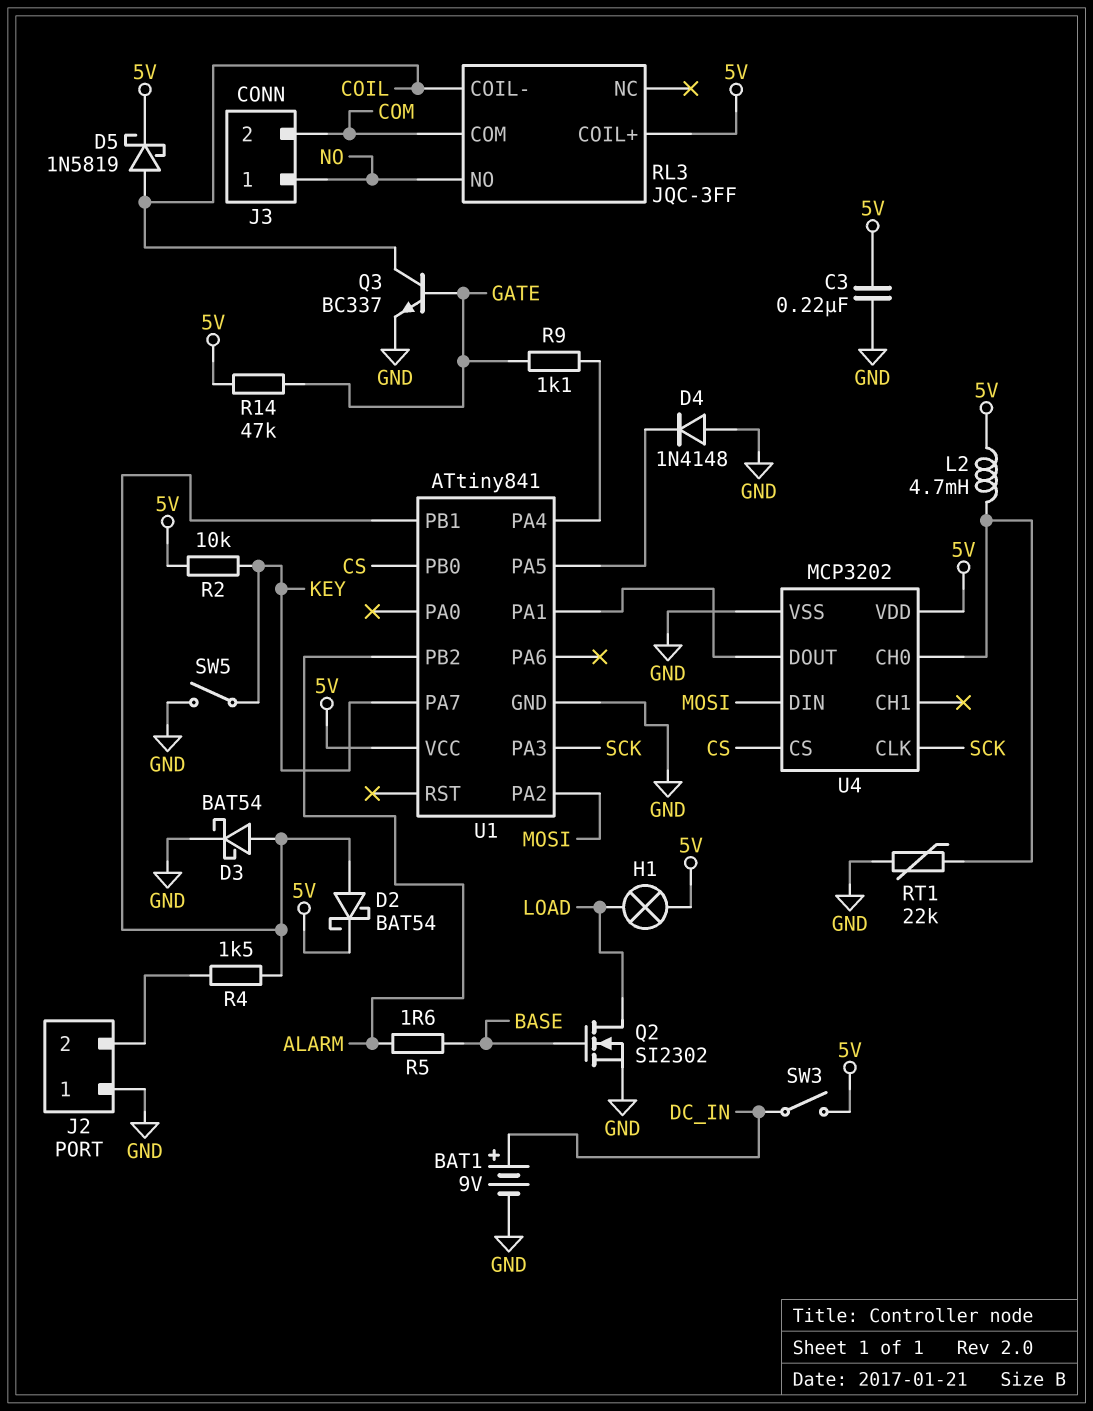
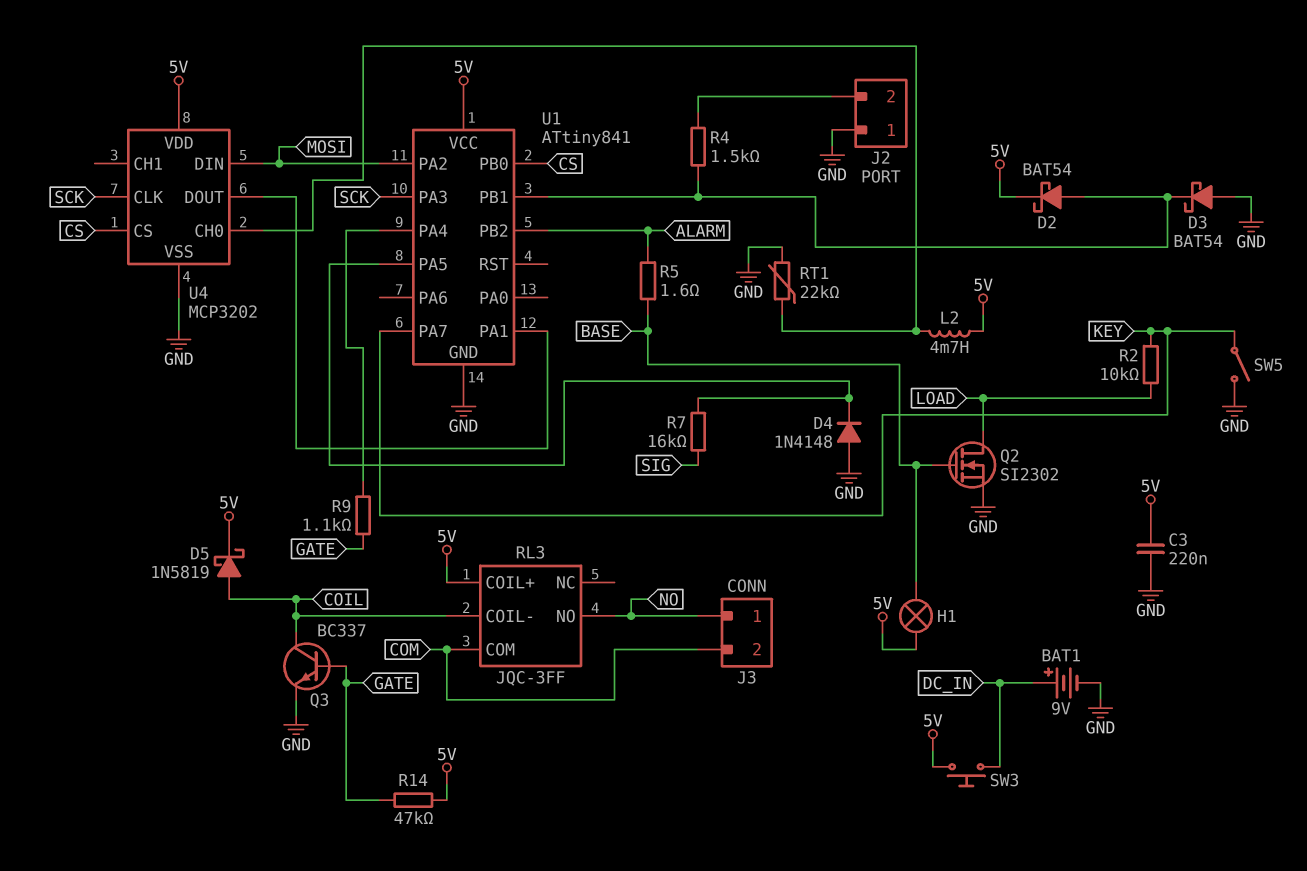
D3: schottky BAT54 (A U1/PB1, K GND) -> schottky BAT54 (A GND, K U1/PB1)
H1: lamp (5V, LOAD) -> lamp (5V, BASE)
R2: 10k (5V, KEY) -> 10k (KEY, LOAD)
R7: none -> 16k (SIG, U1/PA5)
SW3: switch (5V, DC_IN) -> button (5V, DC_IN)

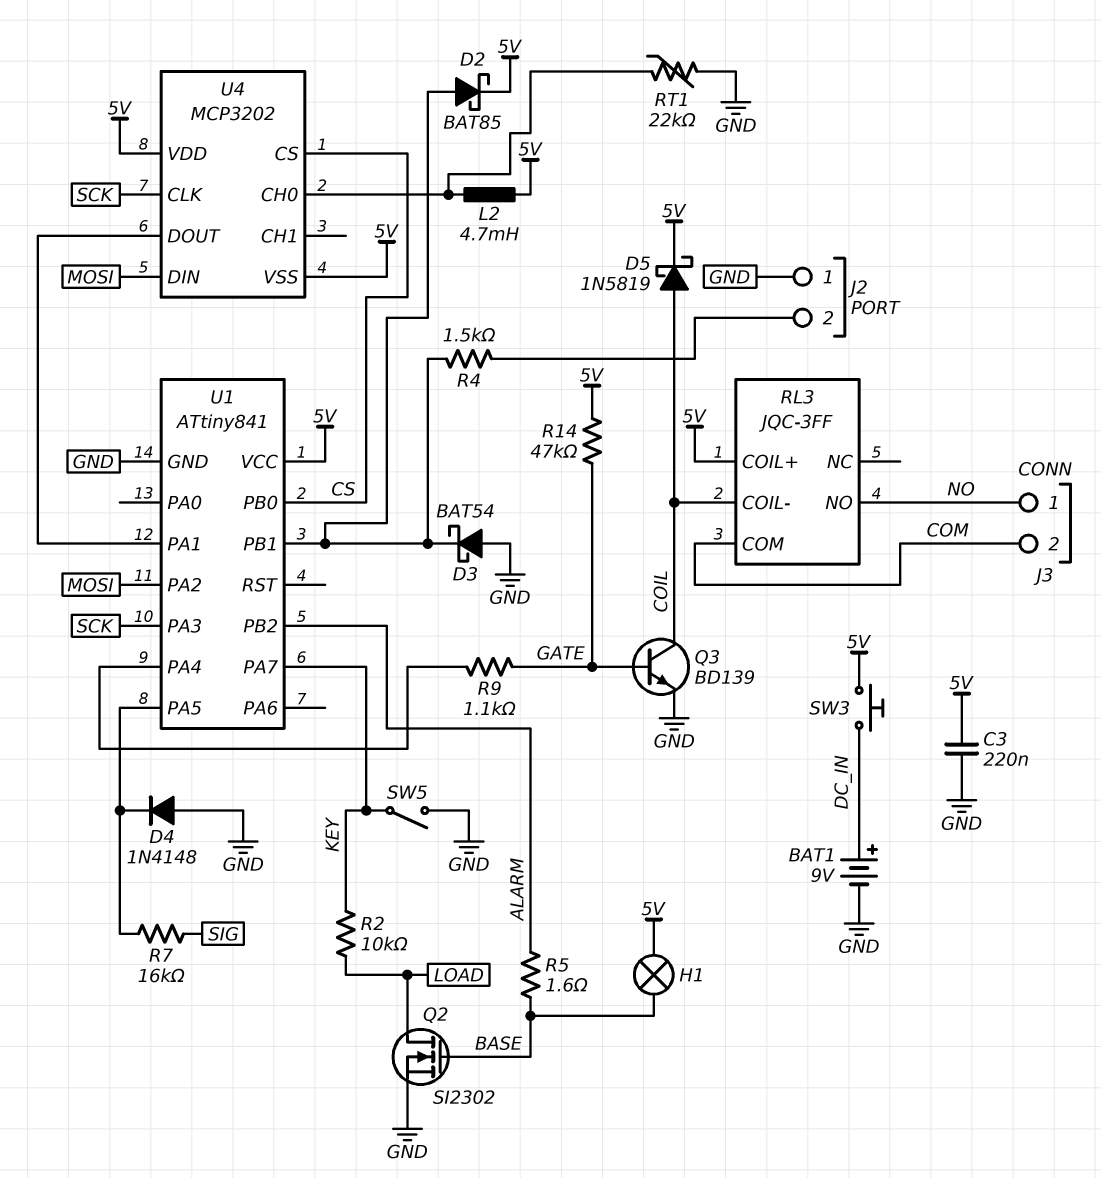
D2: schottky BAT54 (A U1/PB1, K 5V) -> schottky BAT85 (A U1/PB1, K 5V)
Q3: NPN BC337 (B GATE, C COIL, E GND) -> NPN BD139 (B GATE, C COIL, E GND)
U4 pin VSS: GND -> 5V

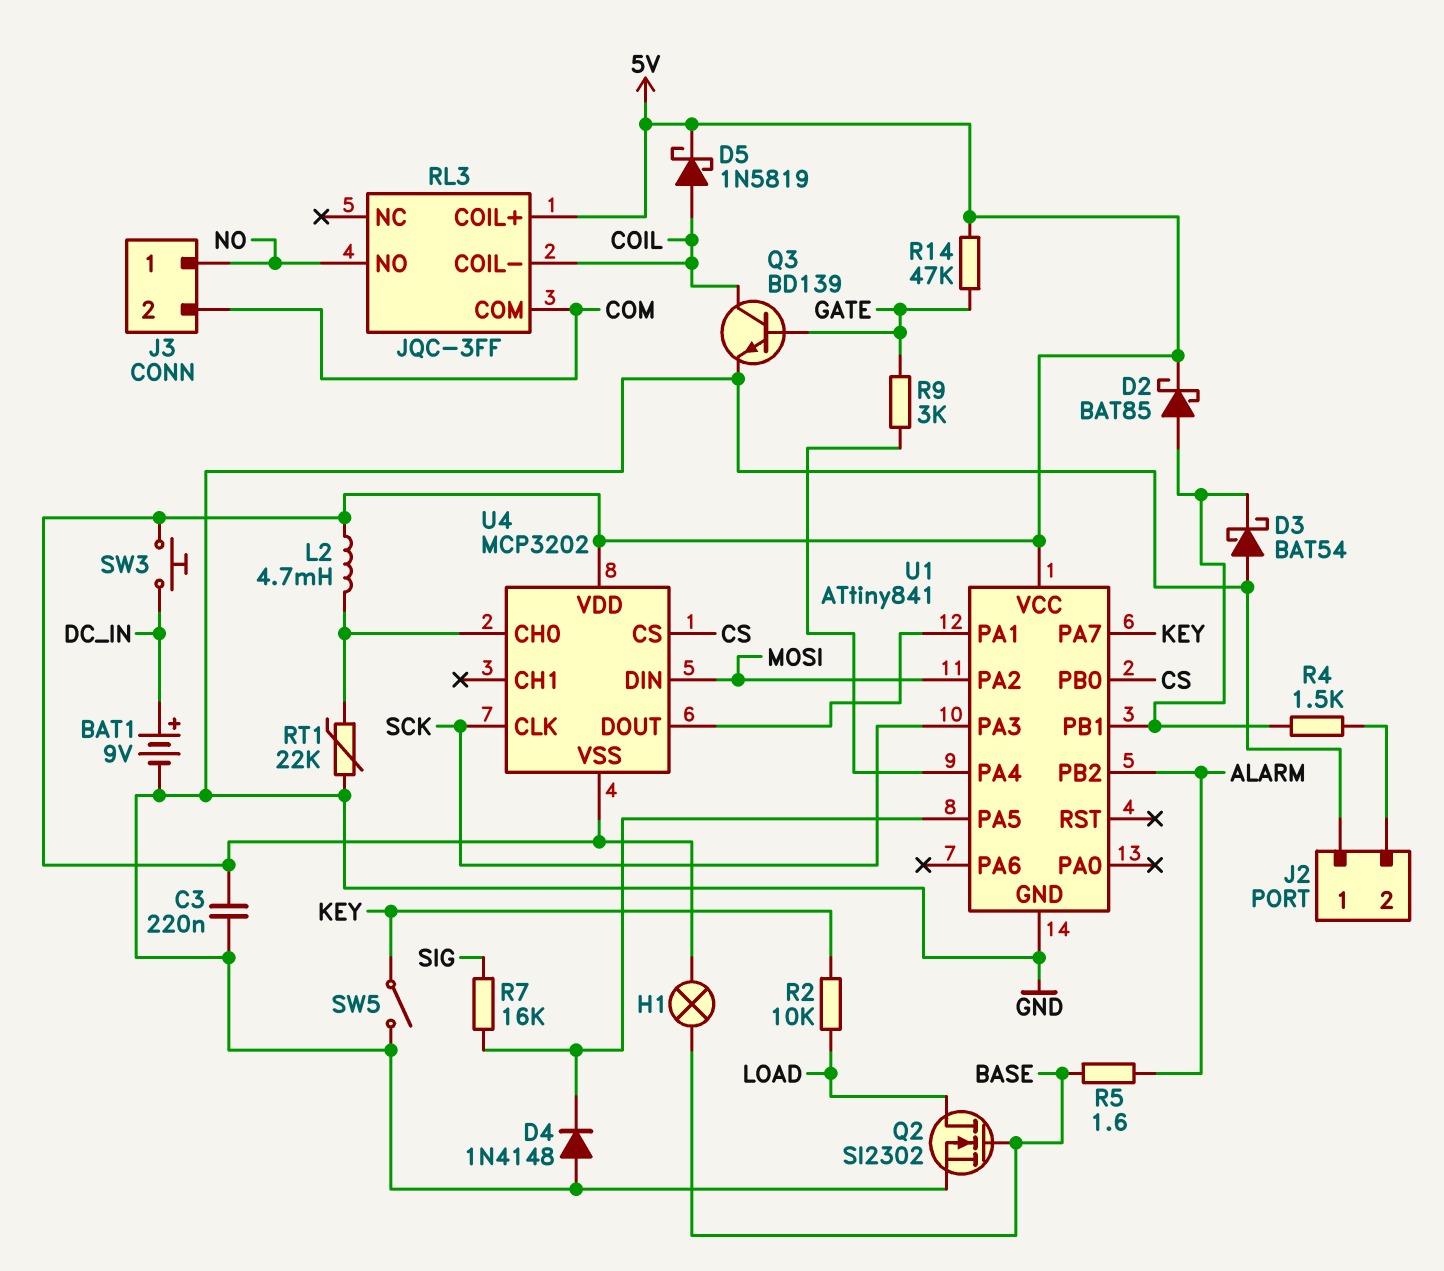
R9: 1.1k (GATE, U1/PA4) -> 3k (GATE, U1/PA4)

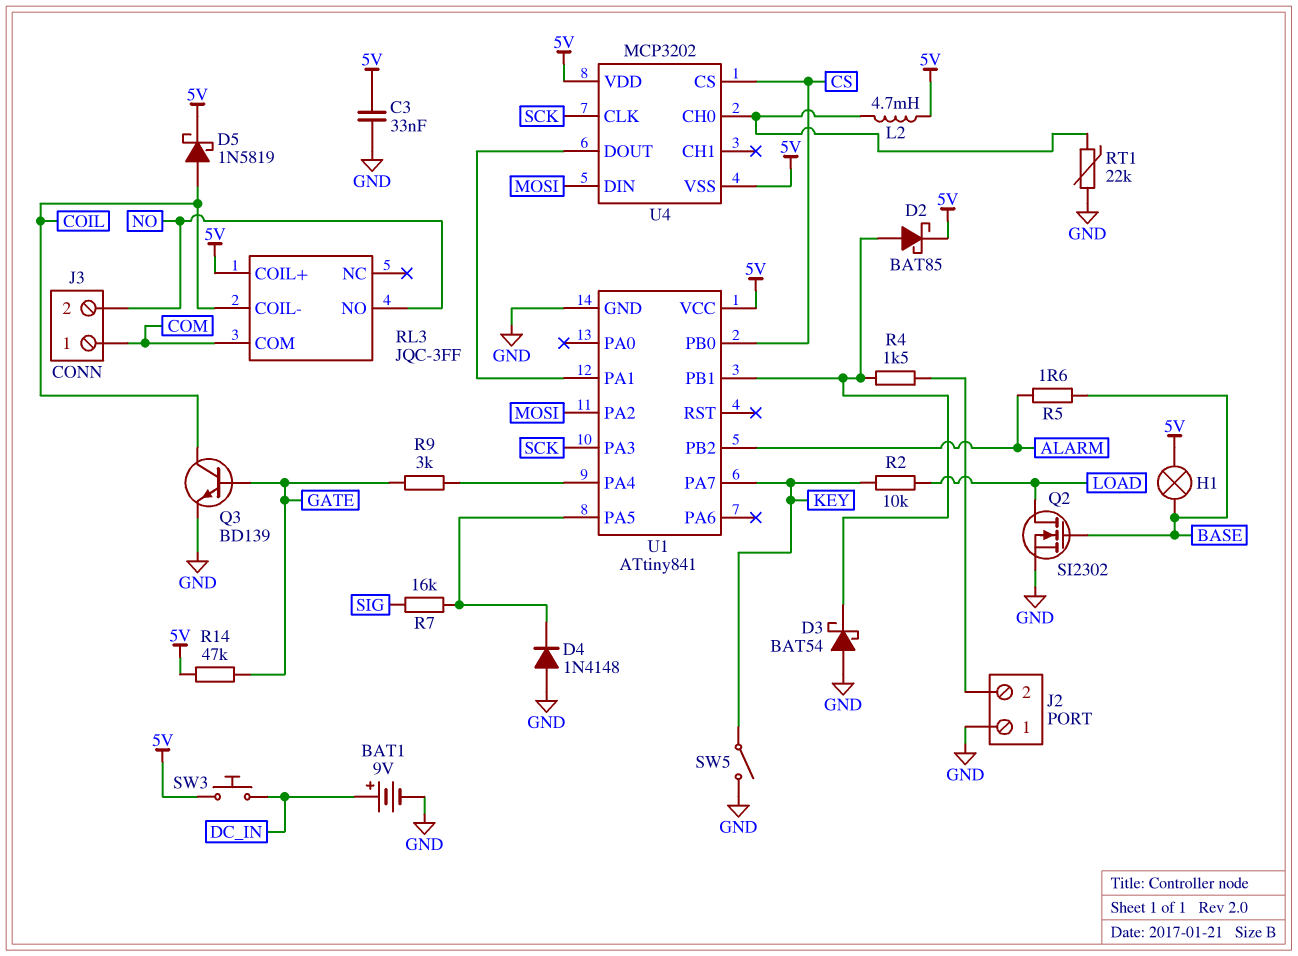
C3: 220nF (5V, GND) -> 33nF (5V, GND)
J3 pin 1: NO -> COM
J3 pin 2: COM -> NO

